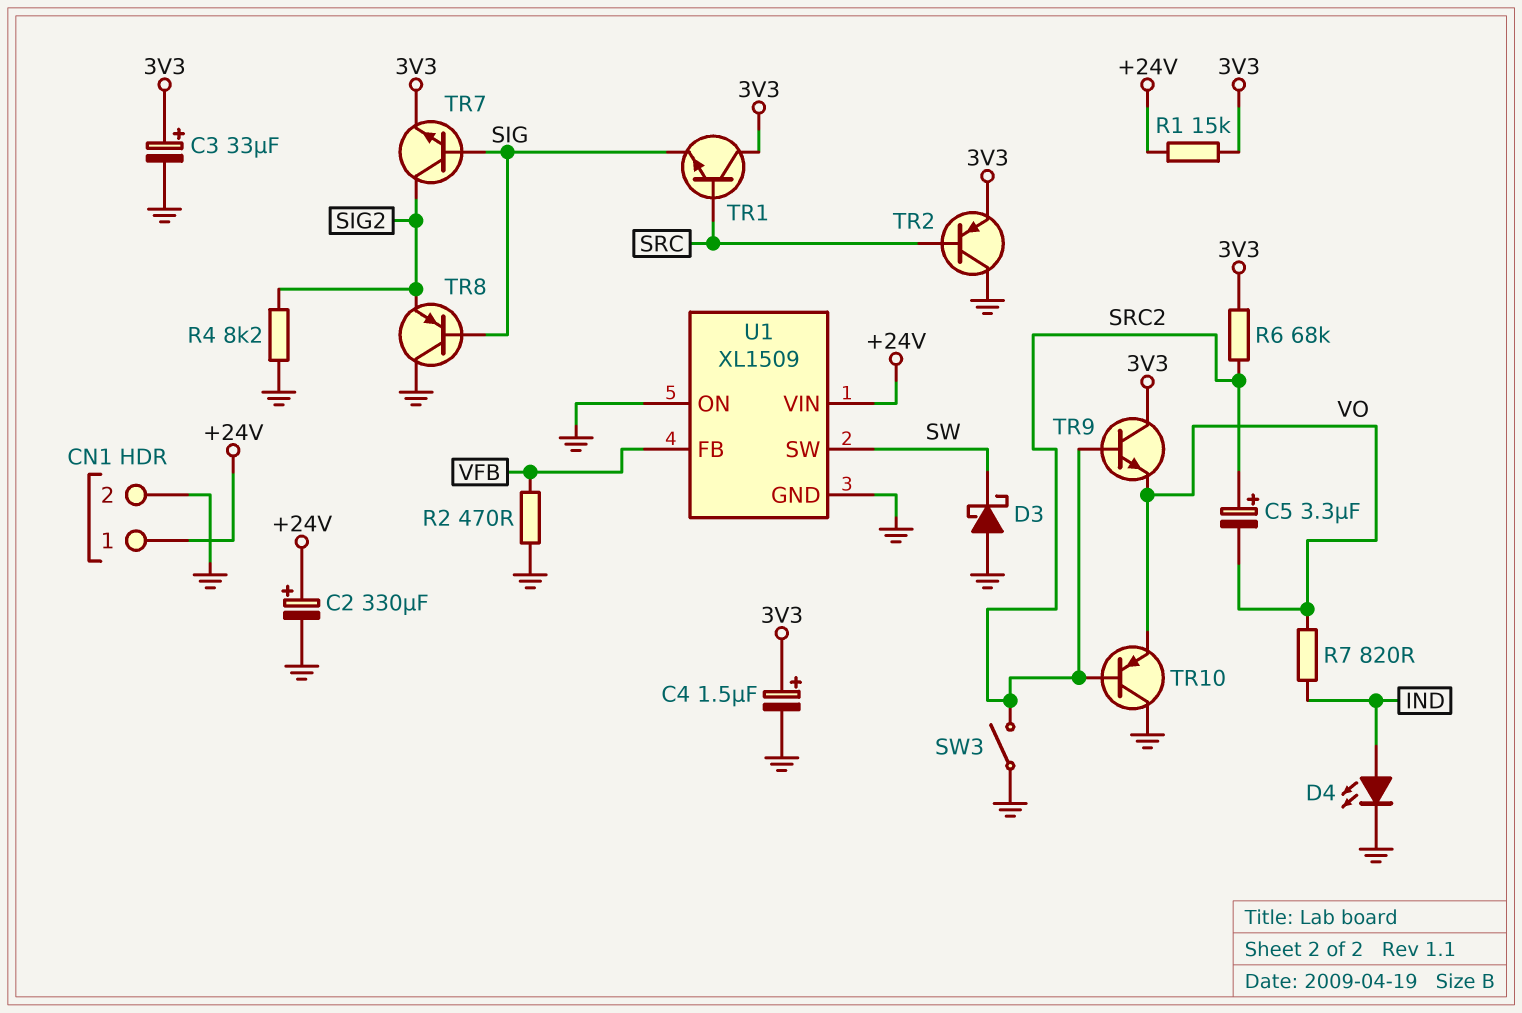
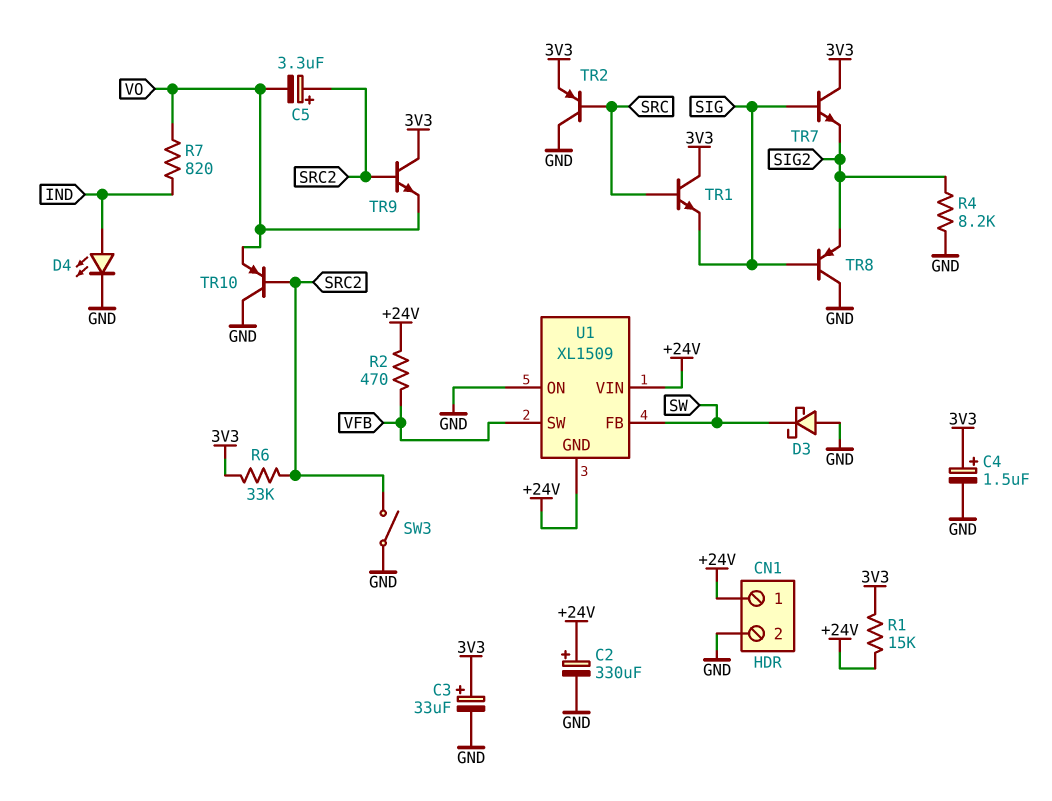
R2: 470 (GND, VFB) -> 470 (+24V, VFB)
R6: 68k (3V3, SRC2) -> 33k (3V3, SRC2)
TR7: NPN (B SIG, C SIG2, E 3V3) -> NPN (B SIG, C 3V3, E SIG2)
U1 pin FB: VFB -> SW
U1 pin GND: GND -> +24V
U1 pin SW: SW -> VFB

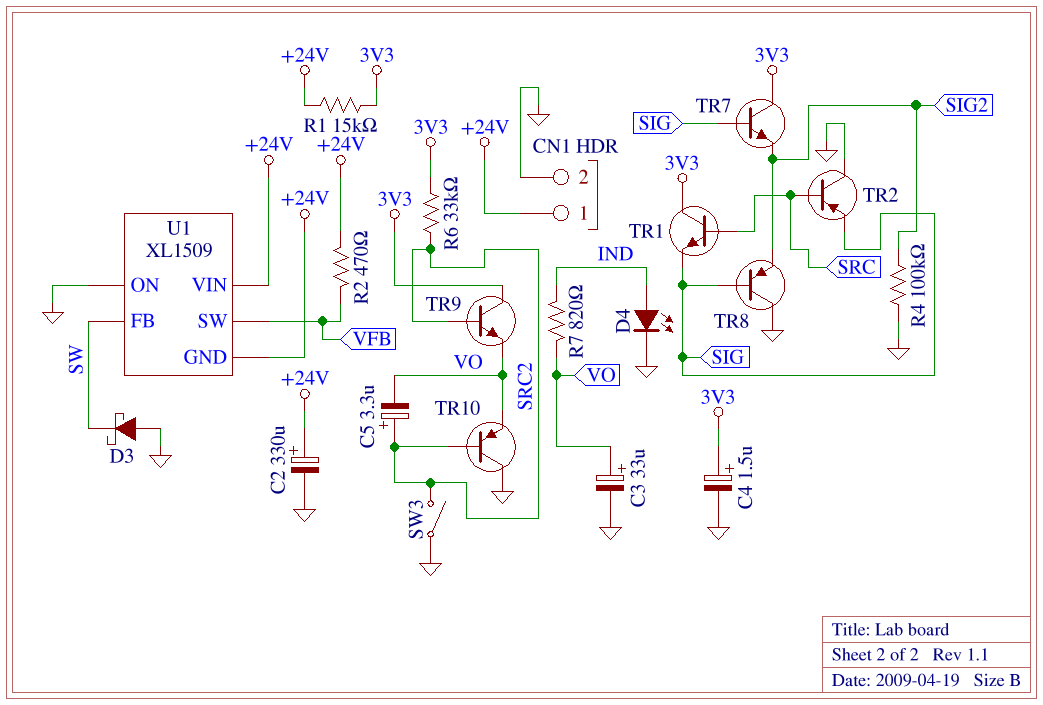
C3: 33uF (plus 3V3, minus GND) -> 33uF (plus VO, minus GND)
R4: 8.2k (GND, SIG2) -> 100k (GND, SIG2)
TR2: PNP (B SRC, C GND, E 3V3) -> PNP (B SRC, C GND, E SIG)

